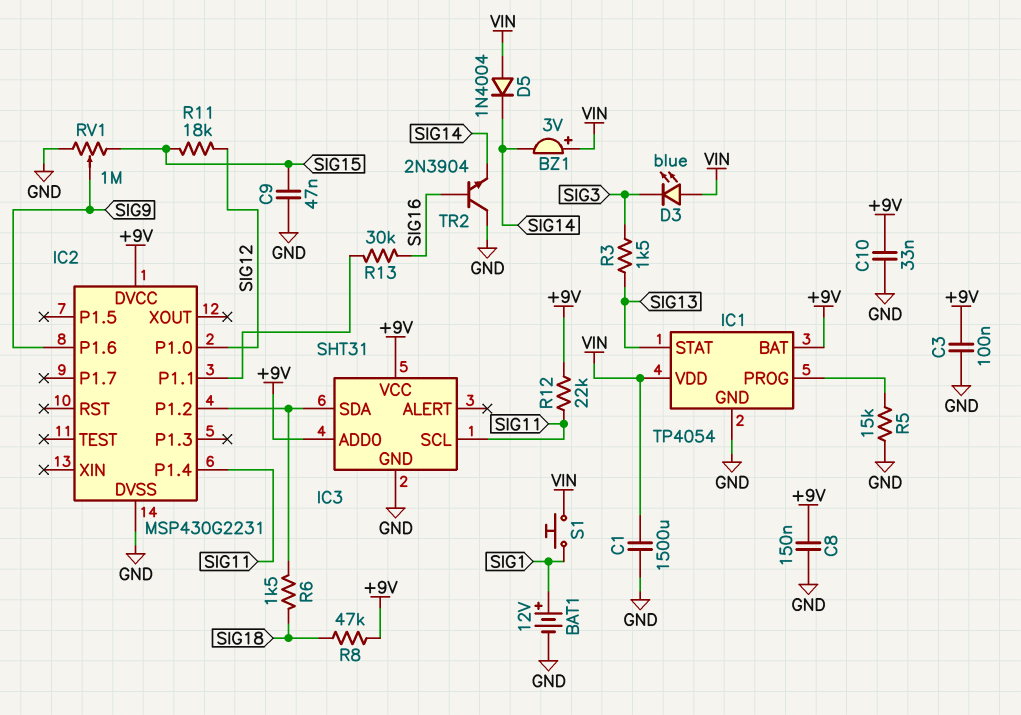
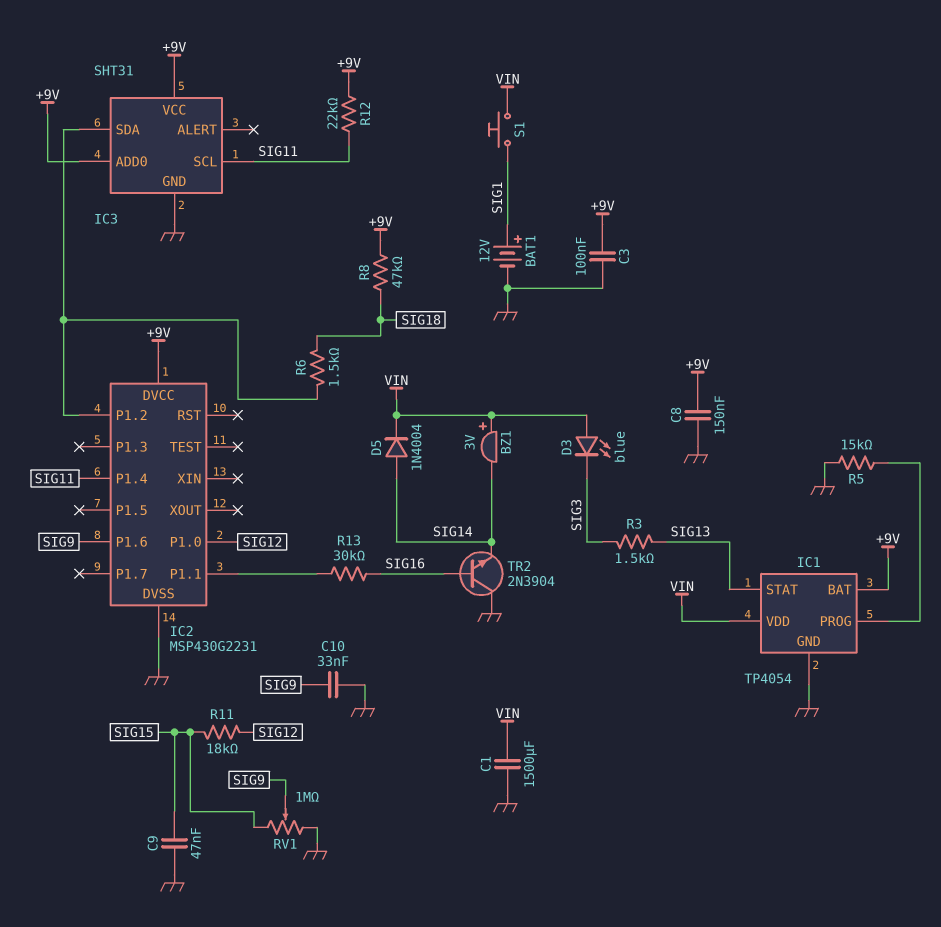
C10: 33nF (+9V, GND) -> 33nF (GND, SIG9)
D5: diode 1N4004 (A VIN, K SIG14) -> diode 1N4004 (A SIG14, K VIN)

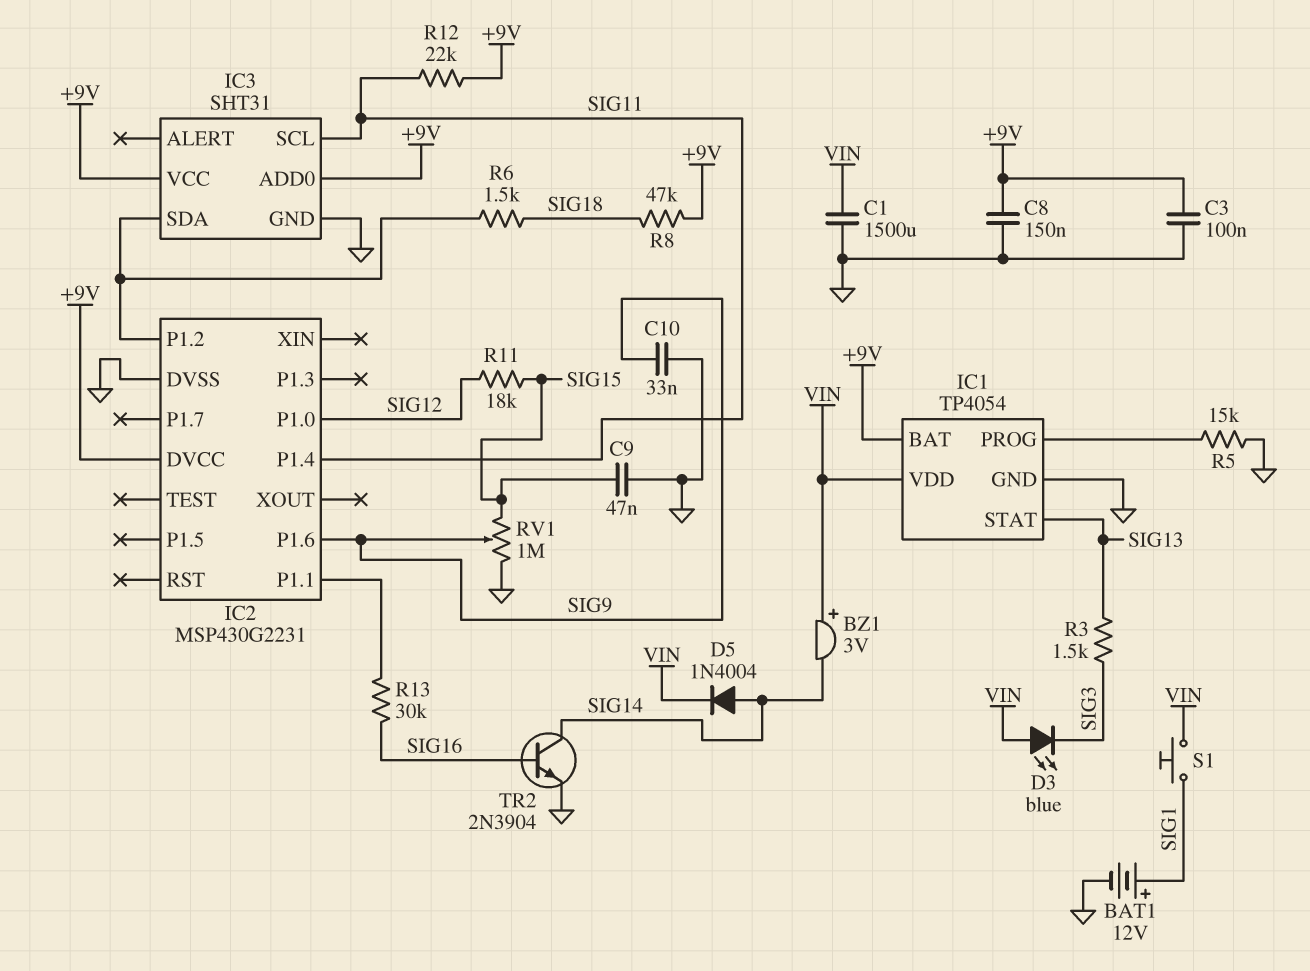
TR2: NPN 2N3904 (B SIG16, C GND, E SIG14) -> NPN 2N3904 (B SIG16, C SIG14, E GND)

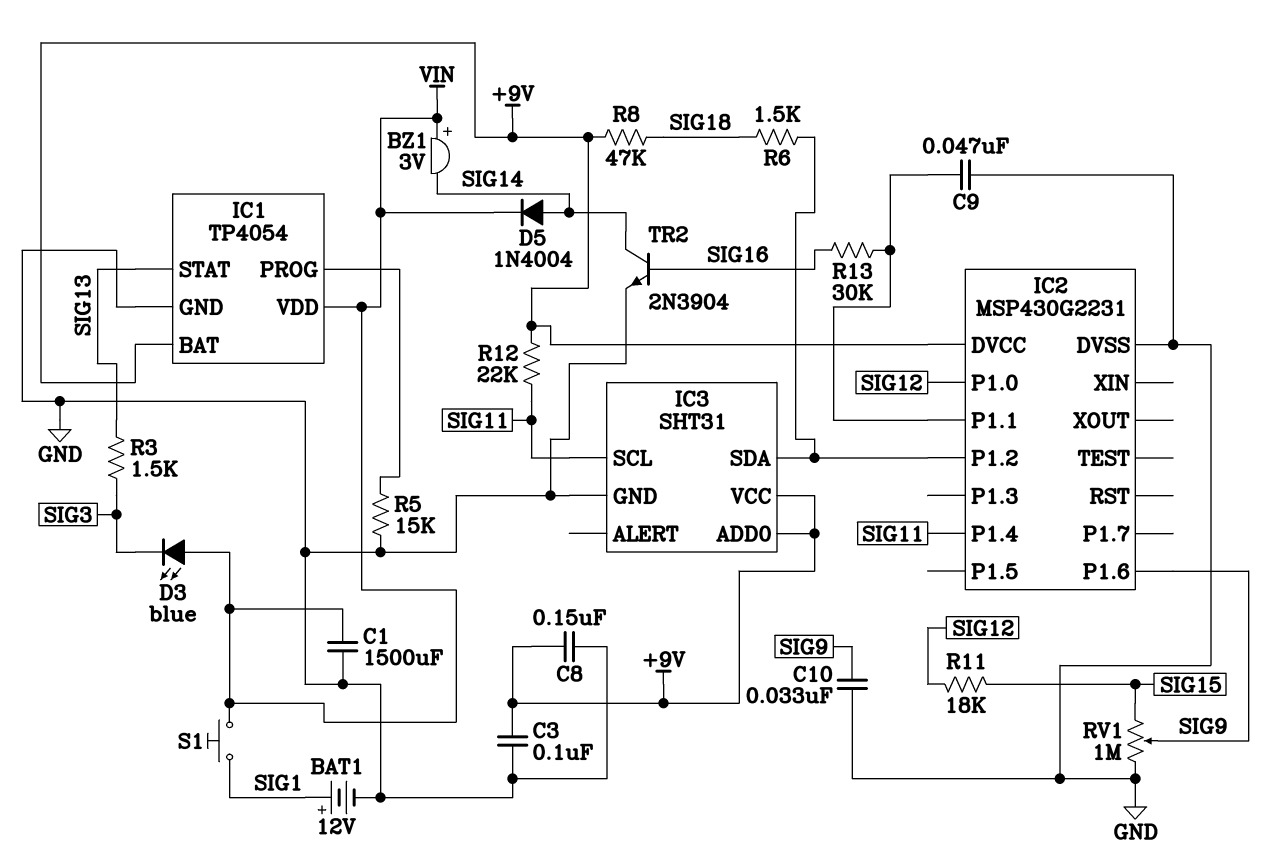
C9: 47nF (GND, SIG15) -> 47nF (GND, IC2/P1.1)

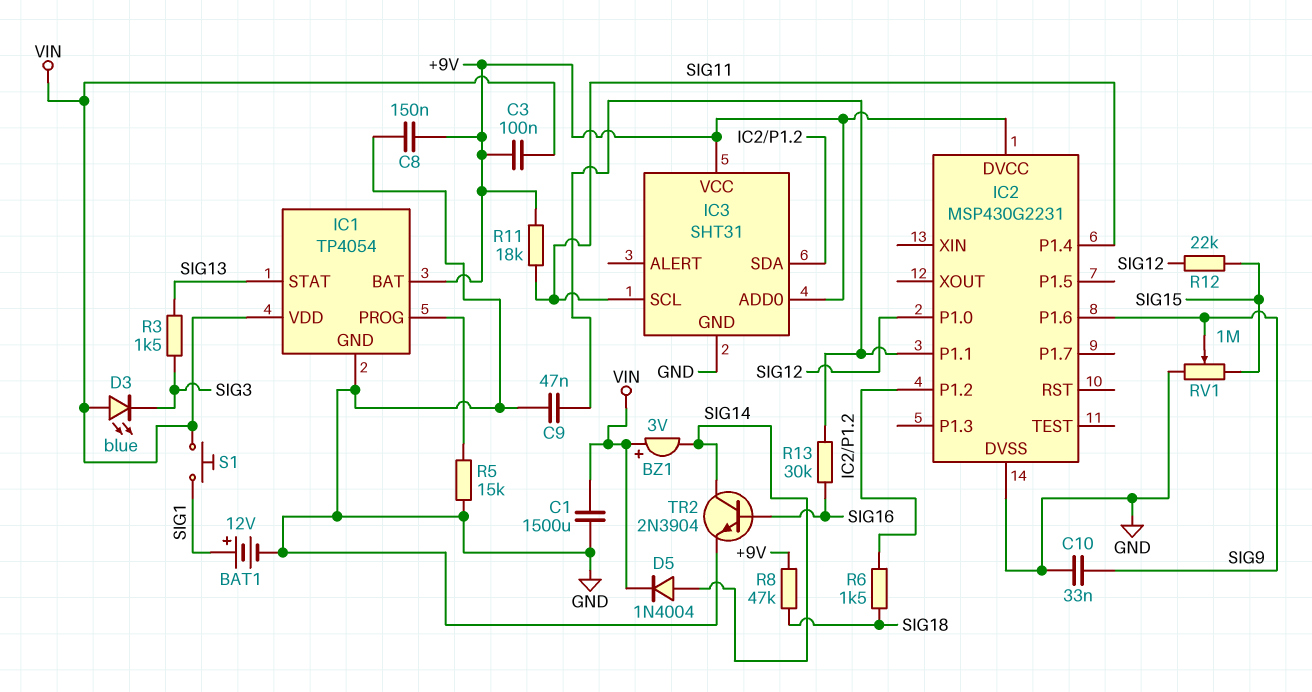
C3: 100nF (+9V, GND) -> 100nF (+9V, VIN)
R11: 18k (SIG12, SIG15) -> 18k (+9V, SIG11)
R12: 22k (+9V, SIG11) -> 22k (SIG12, SIG15)

